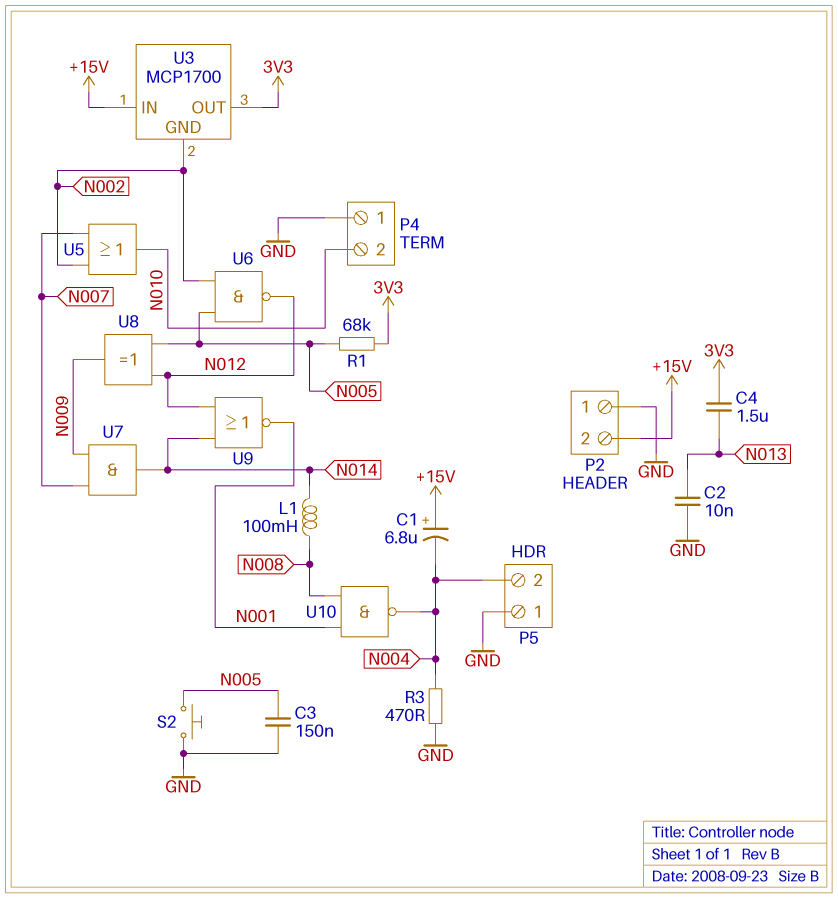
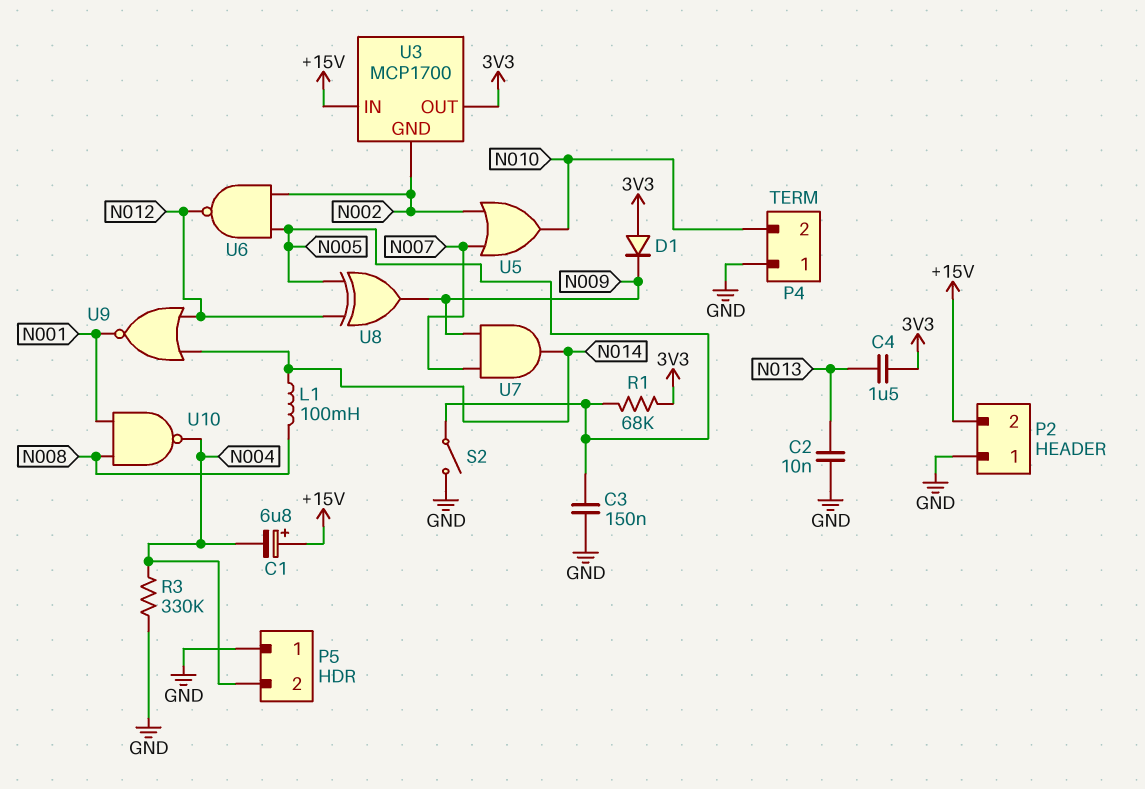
D1: none -> diode (A 3V3, K N009)
R3: 470 (GND, N004) -> 330k (GND, N004)
S2: button (GND, N005) -> switch (GND, N005)

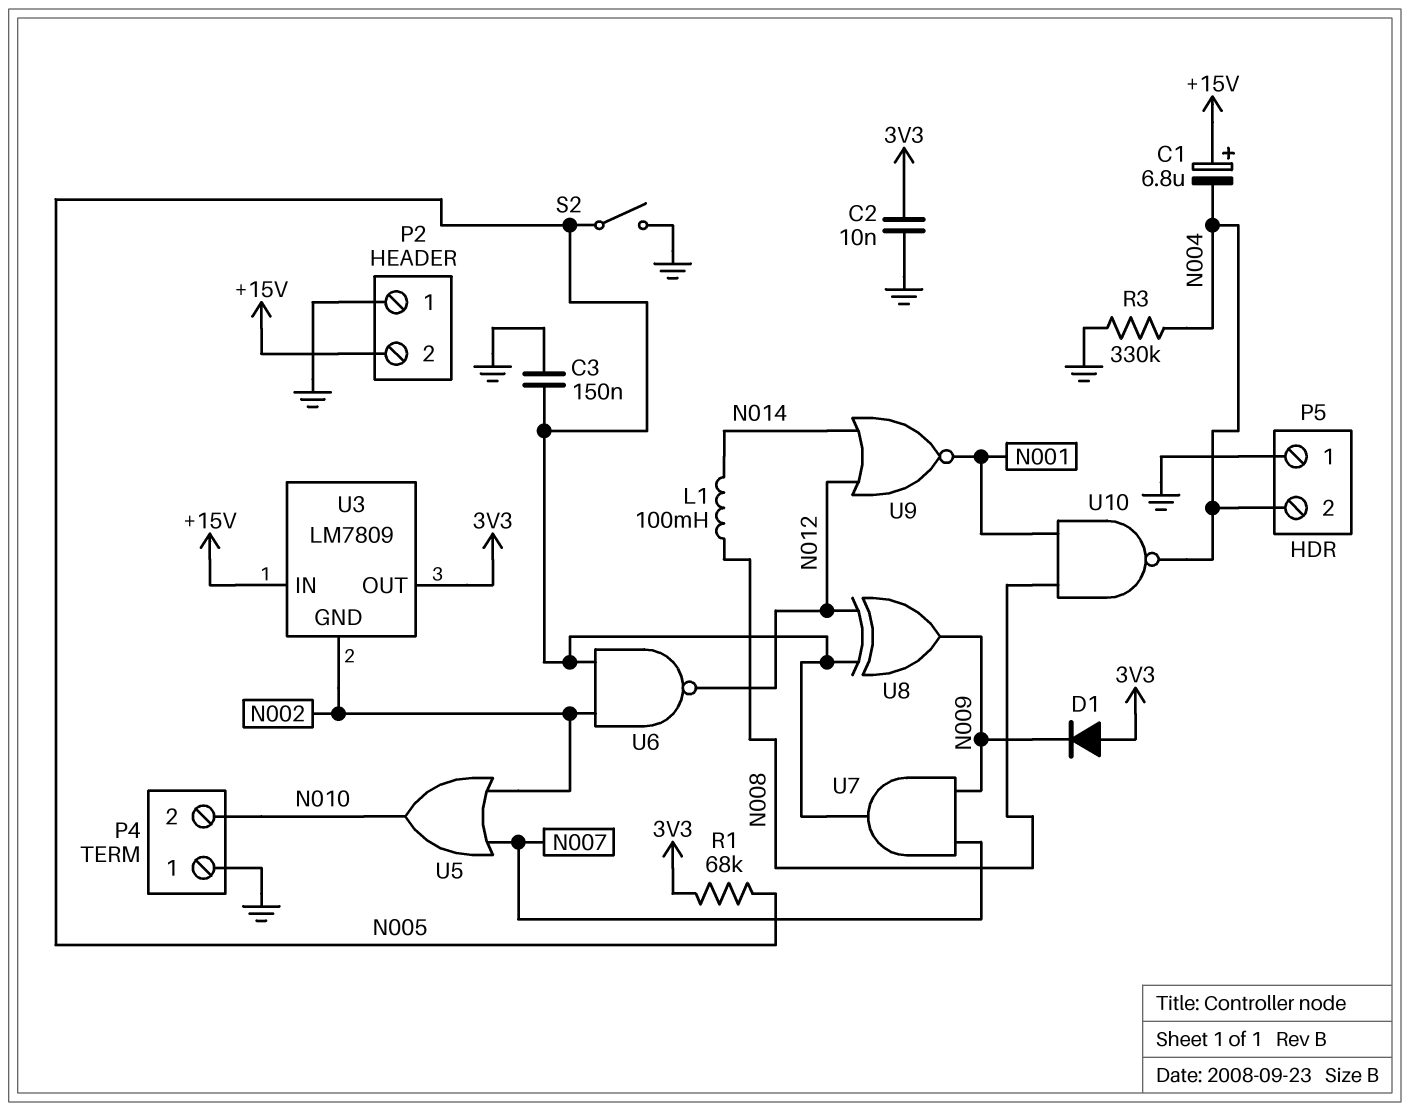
C2: 10nF (GND, N013) -> 10nF (3V3, GND)
C4: 1.5uF (3V3, N013) -> none
U3: MCP1700 -> LM7809
U7: AND (in N007, in N009, out N014) -> AND (in N007, in N009, out N005)

